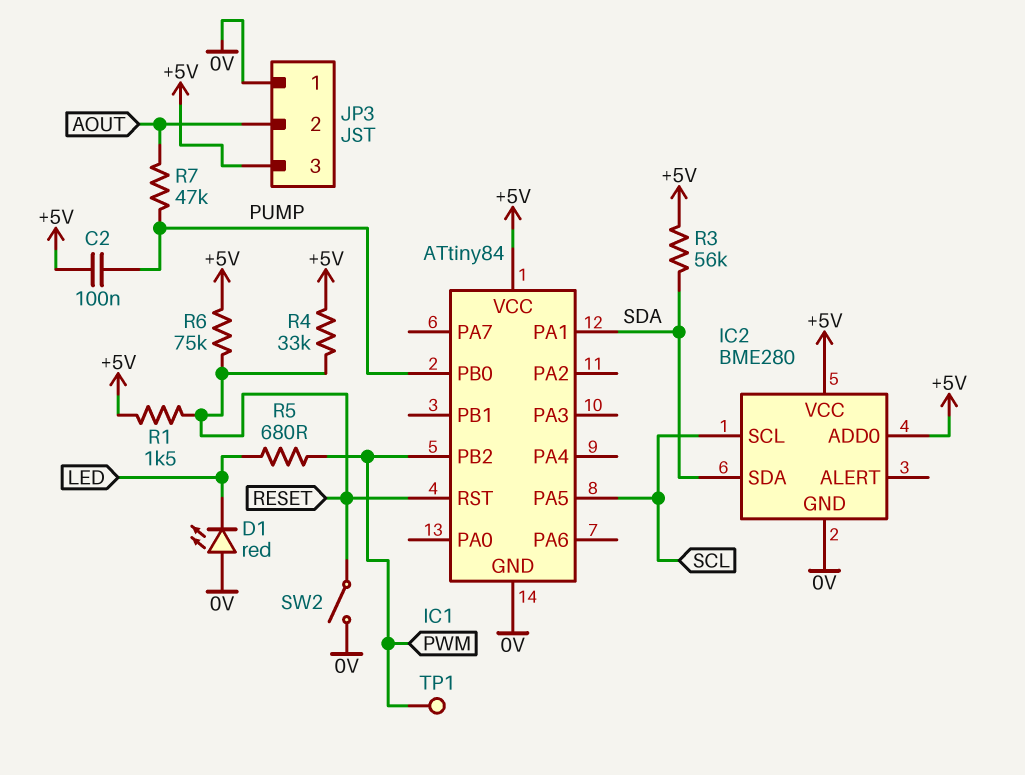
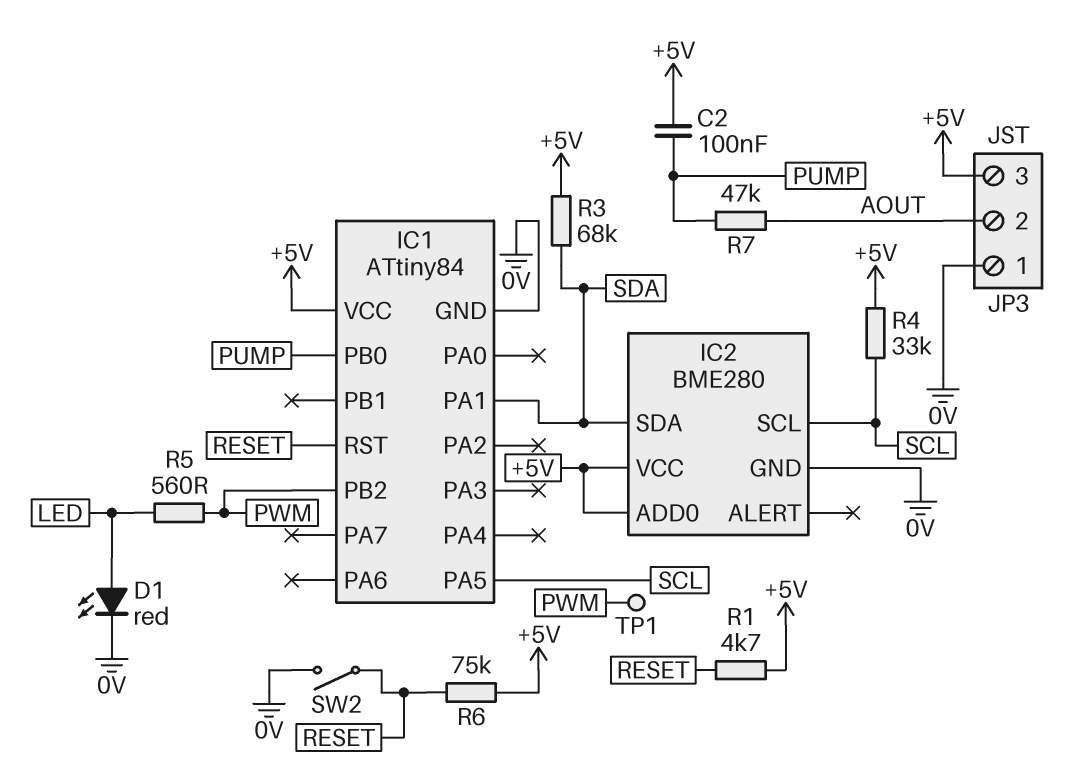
D1: LED red (A 0V, K LED) -> LED red (A LED, K 0V)
R1: 1.5k (+5V, RESET) -> 4.7k (+5V, RESET)
R3: 56k (+5V, SDA) -> 68k (+5V, SDA)
R4: 33k (+5V, RESET) -> 33k (+5V, SCL)
R5: 680 (LED, PWM) -> 560 (LED, PWM)

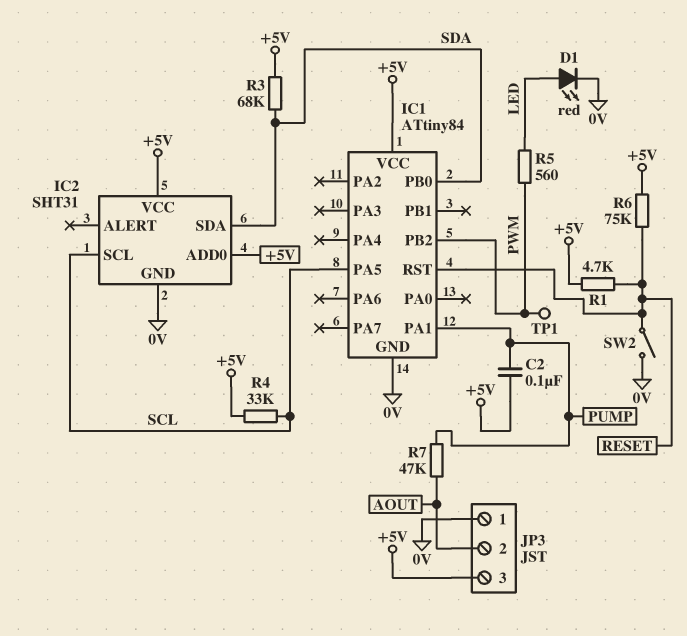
IC1 pin PA1: SDA -> PUMP
IC1 pin PB0: PUMP -> SDA
IC2: BME280 -> SHT31

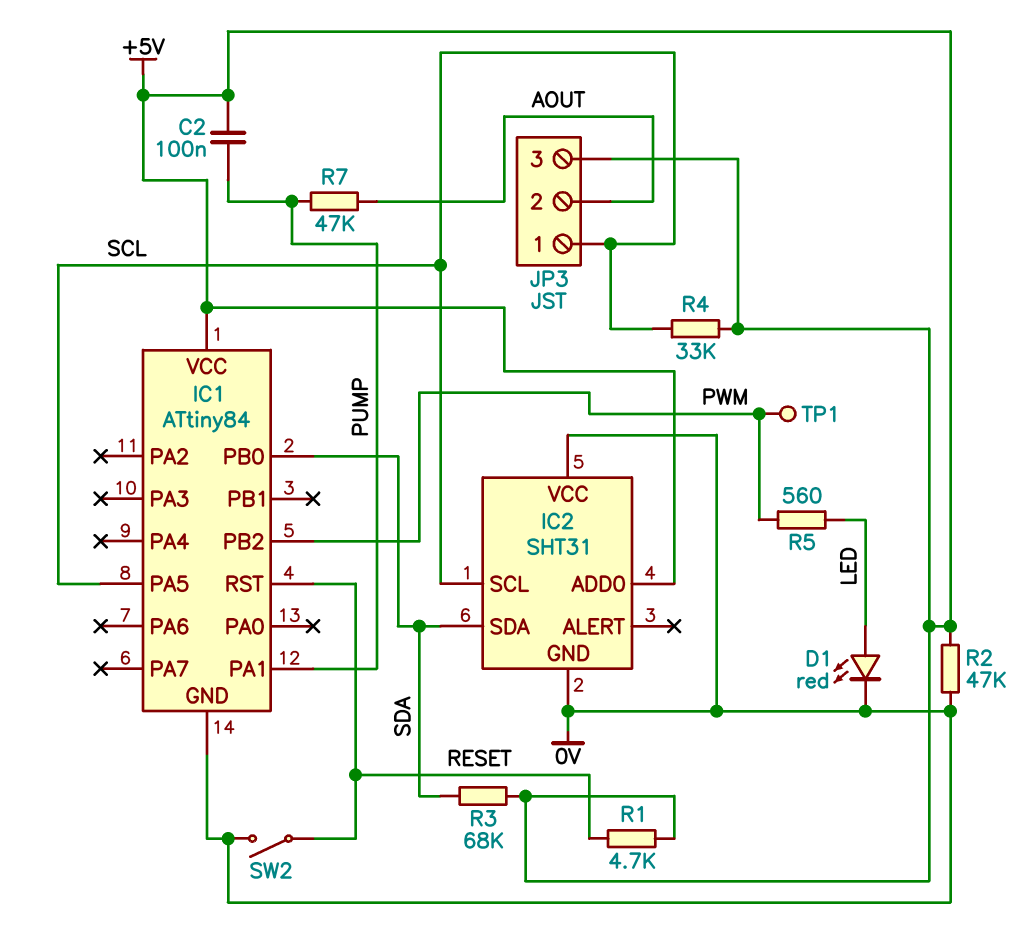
IC2 pin VCC: +5V -> 0V
JP3 pin 1: 0V -> SCL
R2: none -> 47k (+5V, 0V)
R6: 75k (+5V, RESET) -> none

